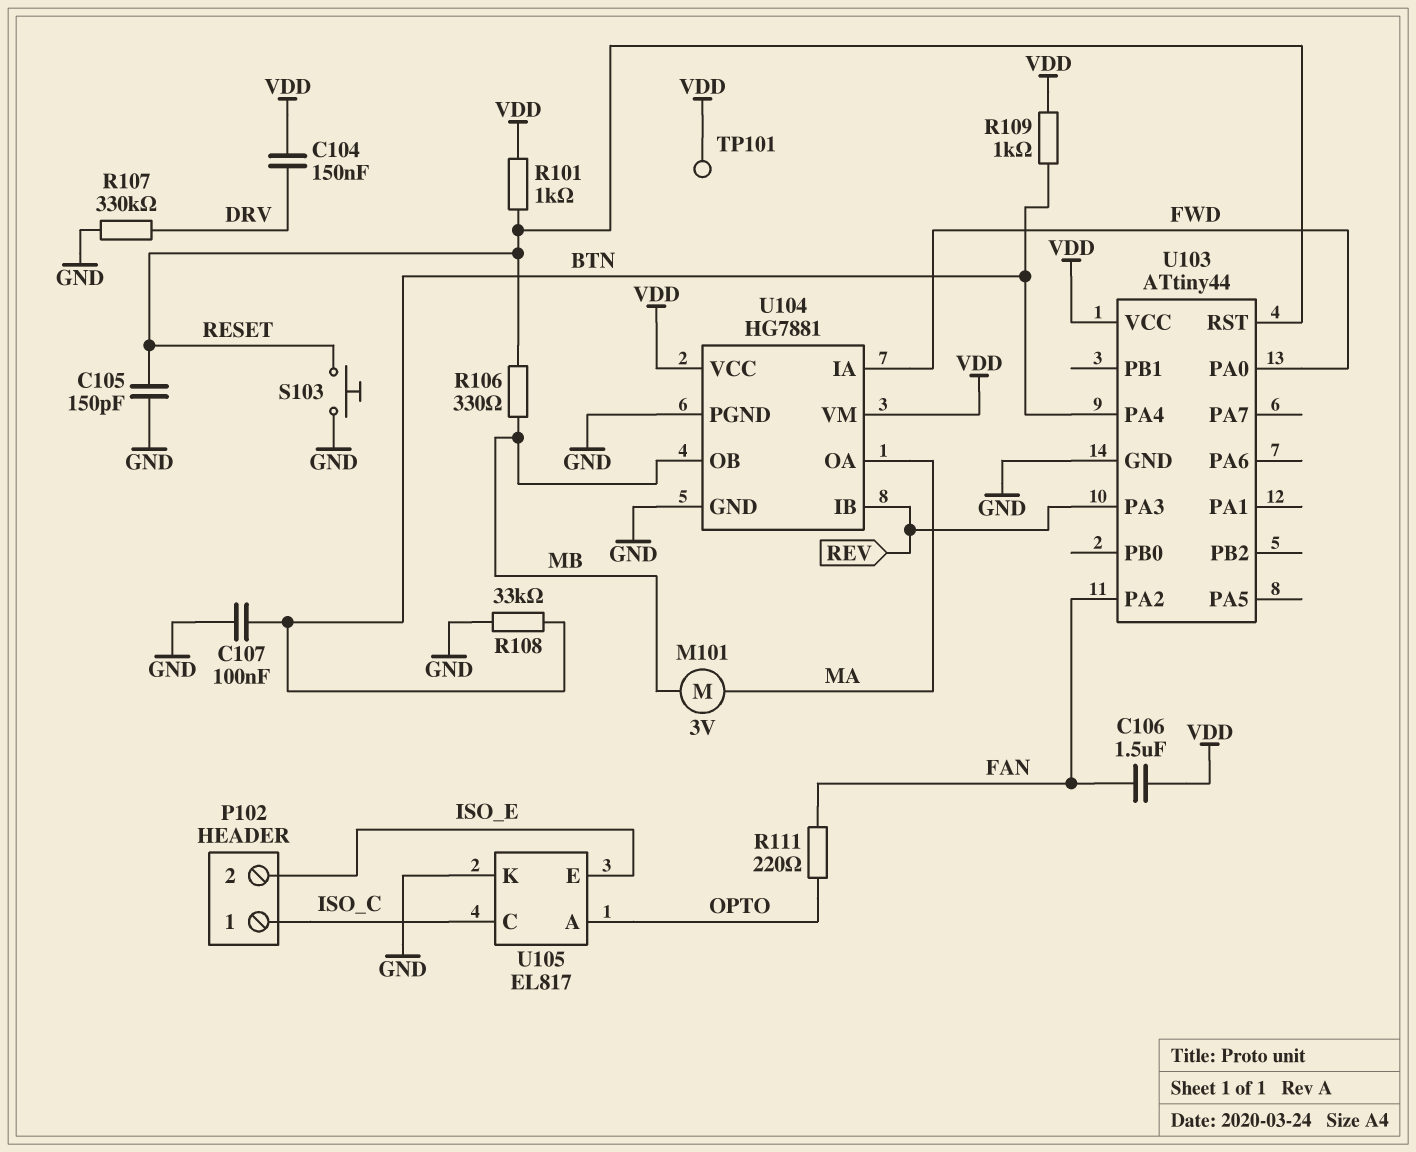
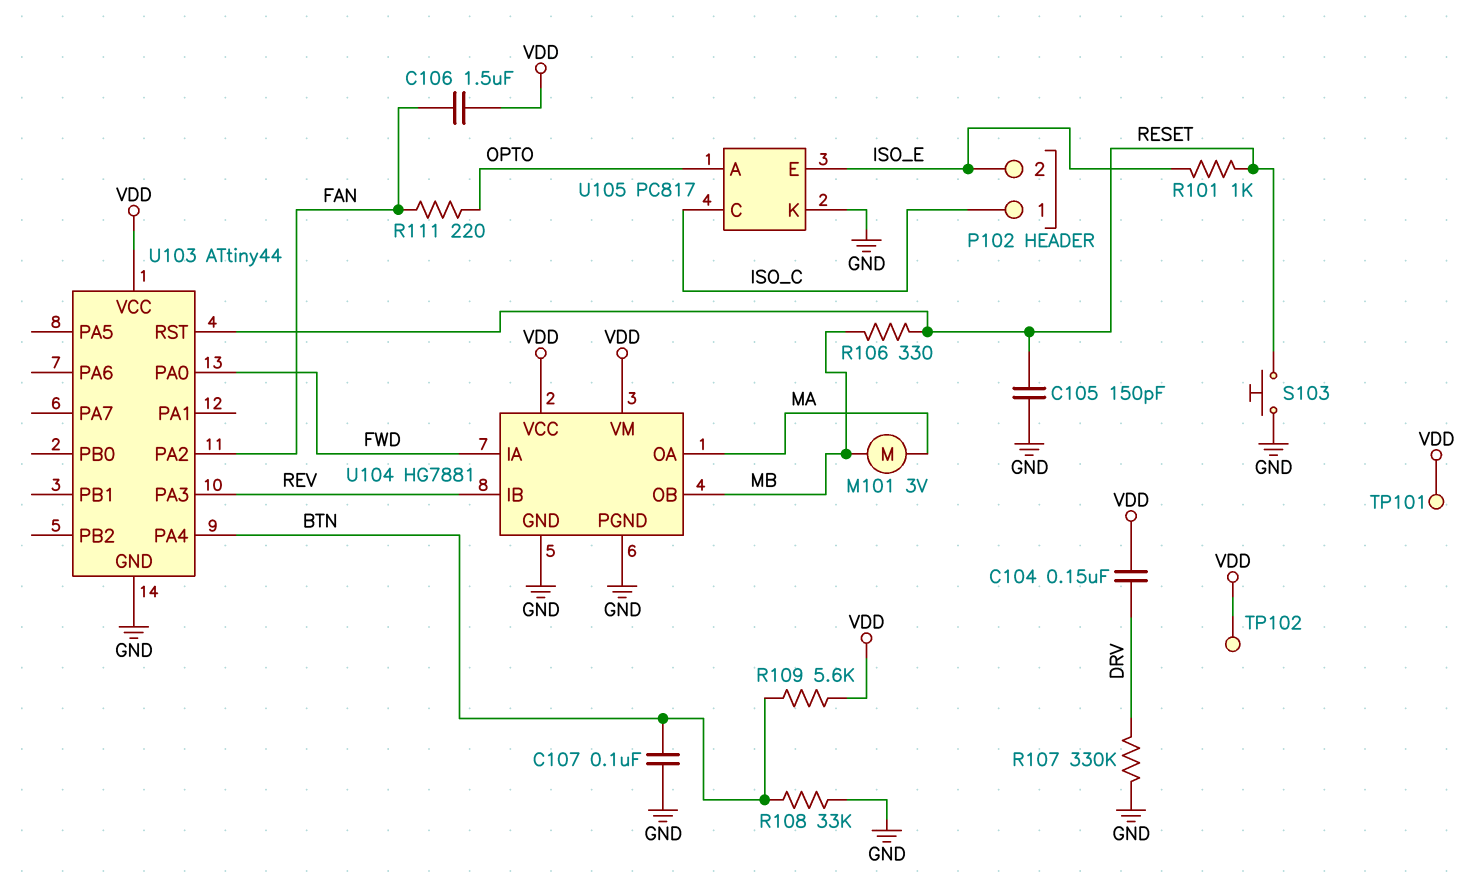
R101: 1k (RESET, VDD) -> 1k (ISO_E, RESET)
R109: 1k (BTN, VDD) -> 5.6k (BTN, VDD)
TP102: none -> test point (VDD)
U105: EL817 -> PC817

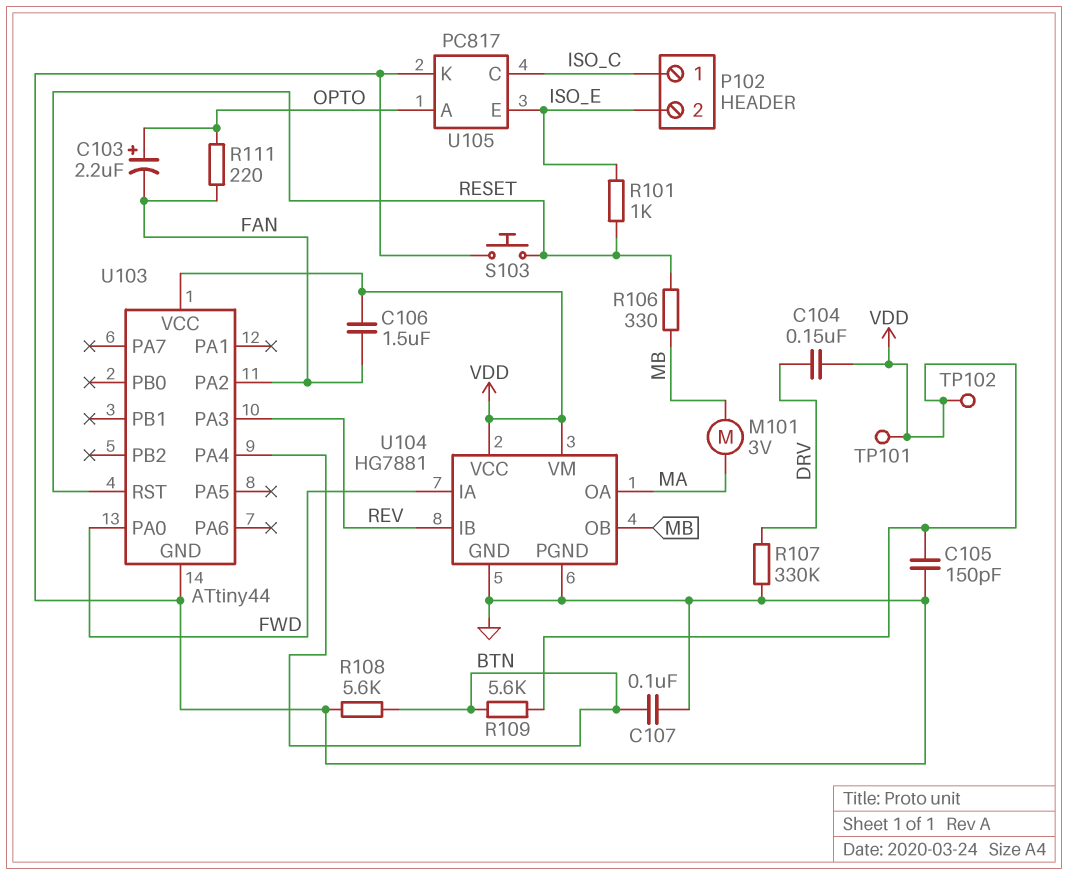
C103: none -> 2.2uF (plus OPTO, minus FAN)
C105: 150pF (GND, RESET) -> 150pF (GND, VDD)
R108: 33k (BTN, GND) -> 5.6k (BTN, GND)

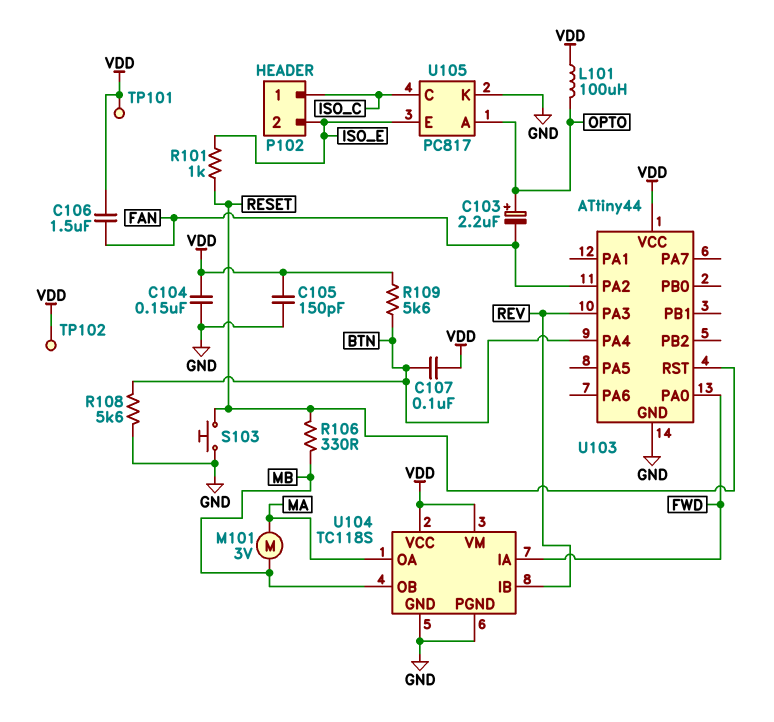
C104: 150nF (DRV, VDD) -> 150nF (GND, VDD)
C107: 100nF (BTN, GND) -> 100nF (BTN, VDD)
L101: none -> 100uH (OPTO, VDD)
R107: 330k (DRV, GND) -> none
R111: 220 (FAN, OPTO) -> none
U104: HG7881 -> TC118S

